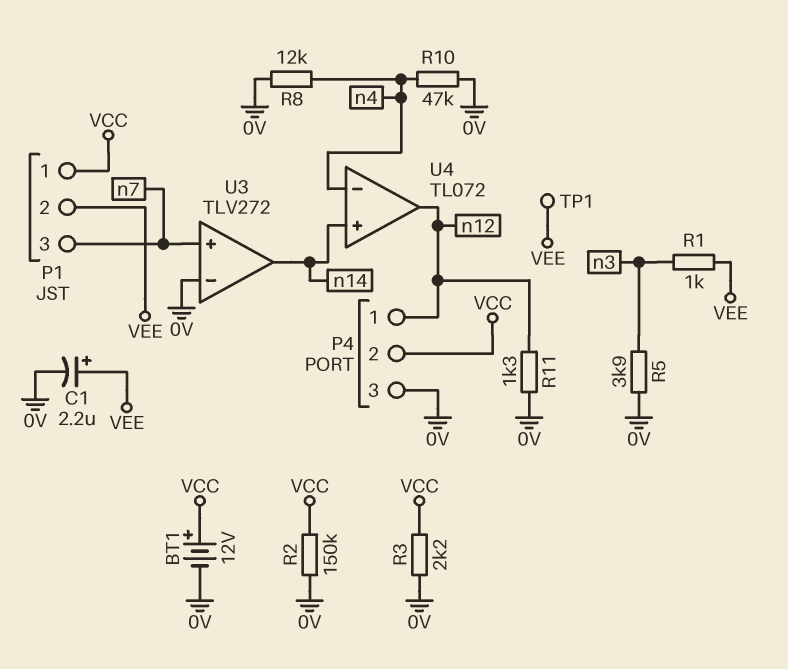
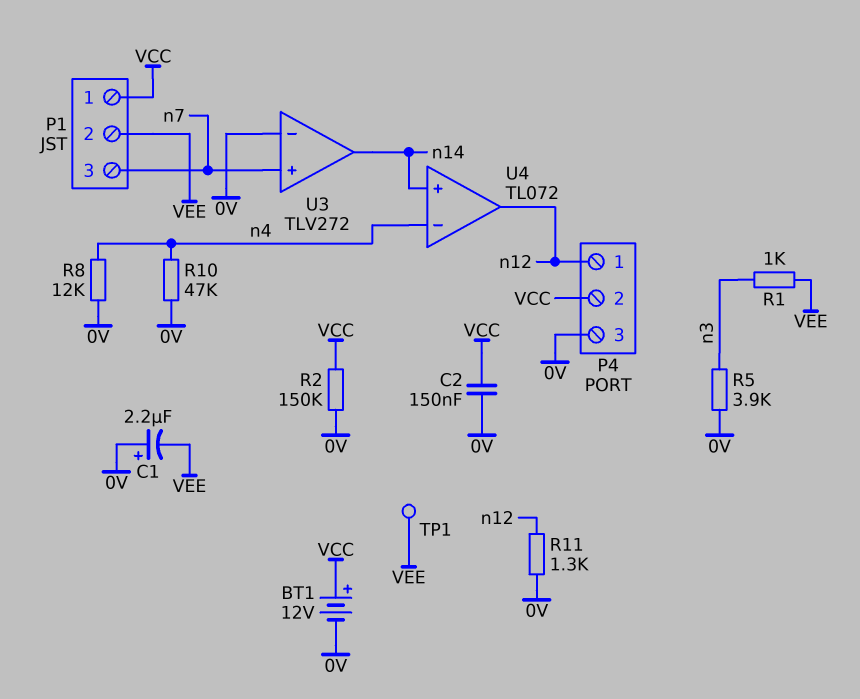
C1: 2.2uF (plus VEE, minus 0V) -> 2.2uF (plus 0V, minus VEE)
C2: none -> 150nF (0V, VCC)
R3: 2.2k (0V, VCC) -> none

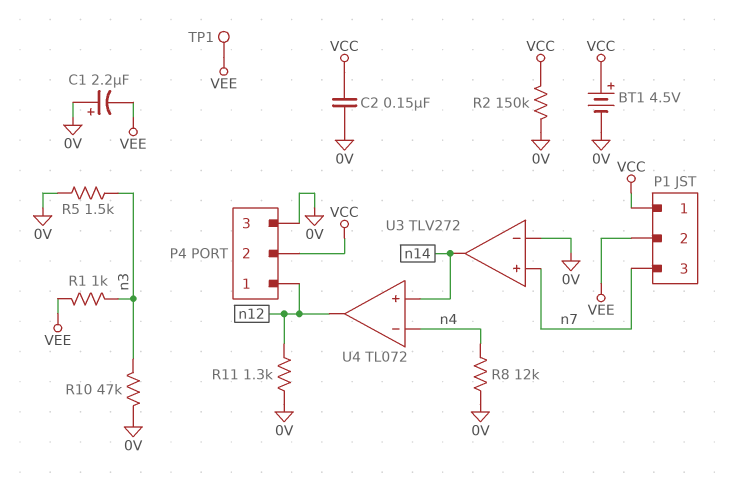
BT1: 12V (plus VCC, minus 0V) -> 4.5V (plus VCC, minus 0V)
R5: 3.9k (0V, n3) -> 1.5k (0V, n3)
R10: 47k (0V, n4) -> 47k (0V, n3)

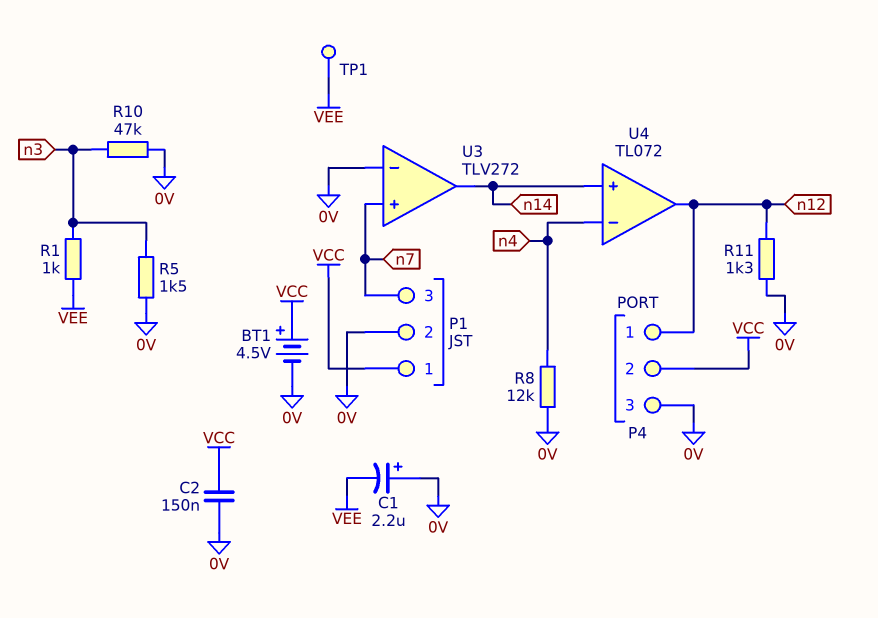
P1 pin 2: VEE -> 0V
R2: 150k (0V, VCC) -> none

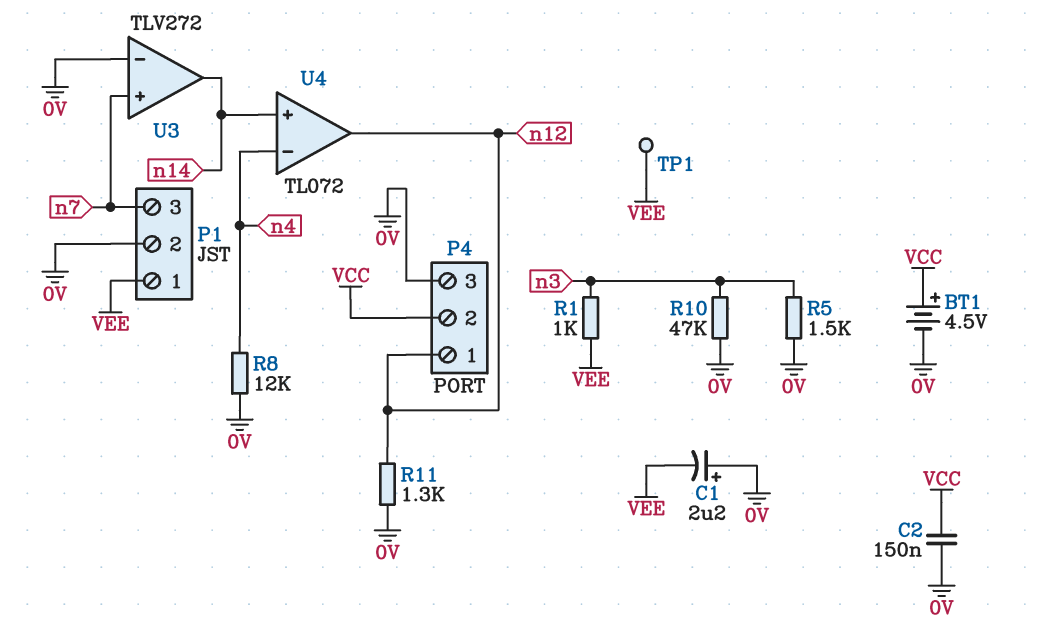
P1 pin 1: VCC -> VEE

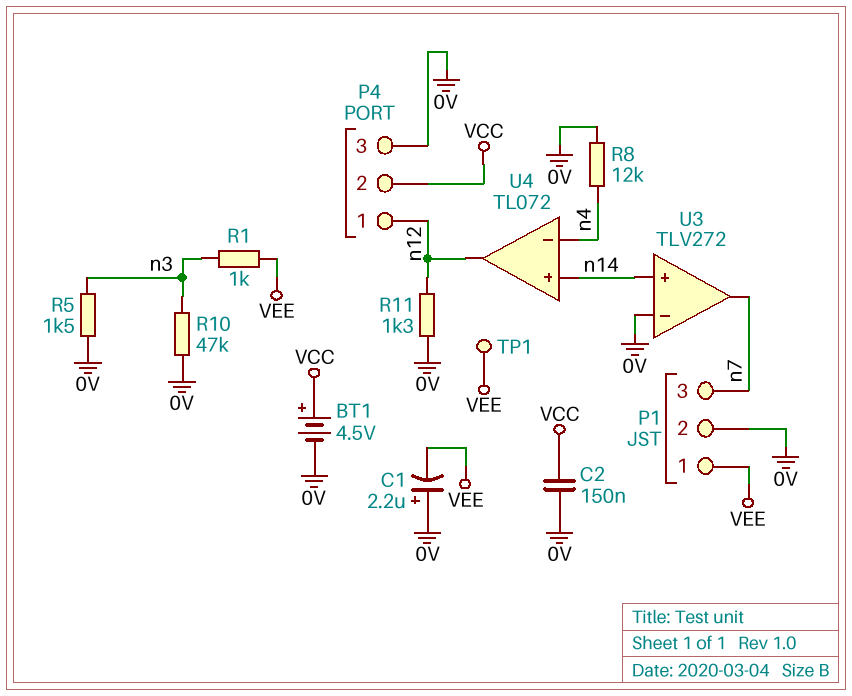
U3 pin in+: n7 -> n14
U3 pin out: n14 -> n7

